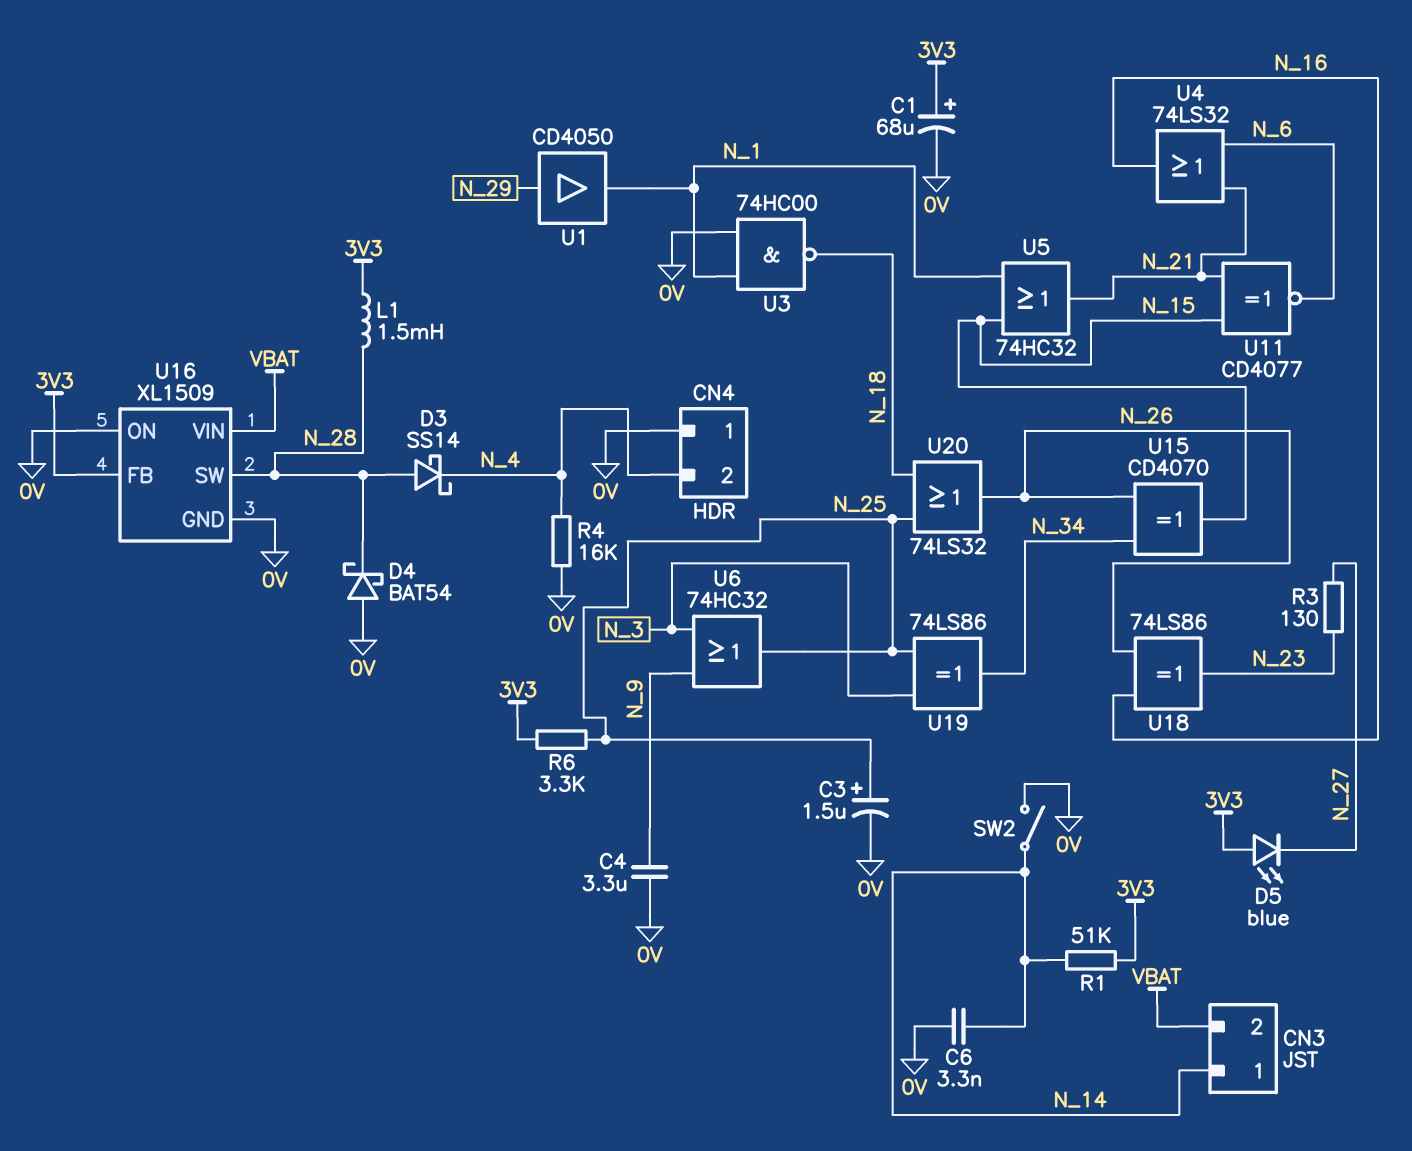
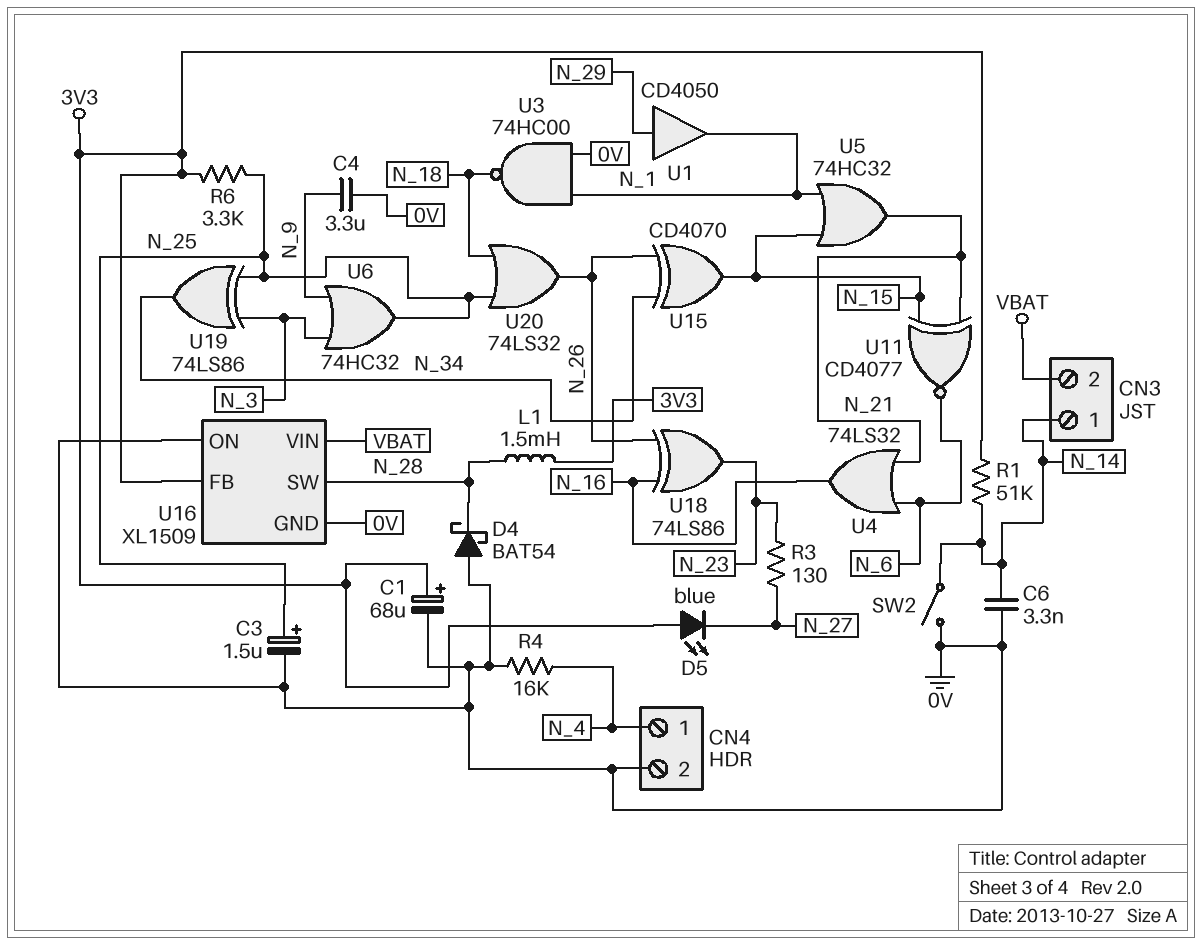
CN4 pin 1: 0V -> N_4
CN4 pin 2: N_4 -> 0V
D3: schottky SS14 (A N_28, K N_4) -> none

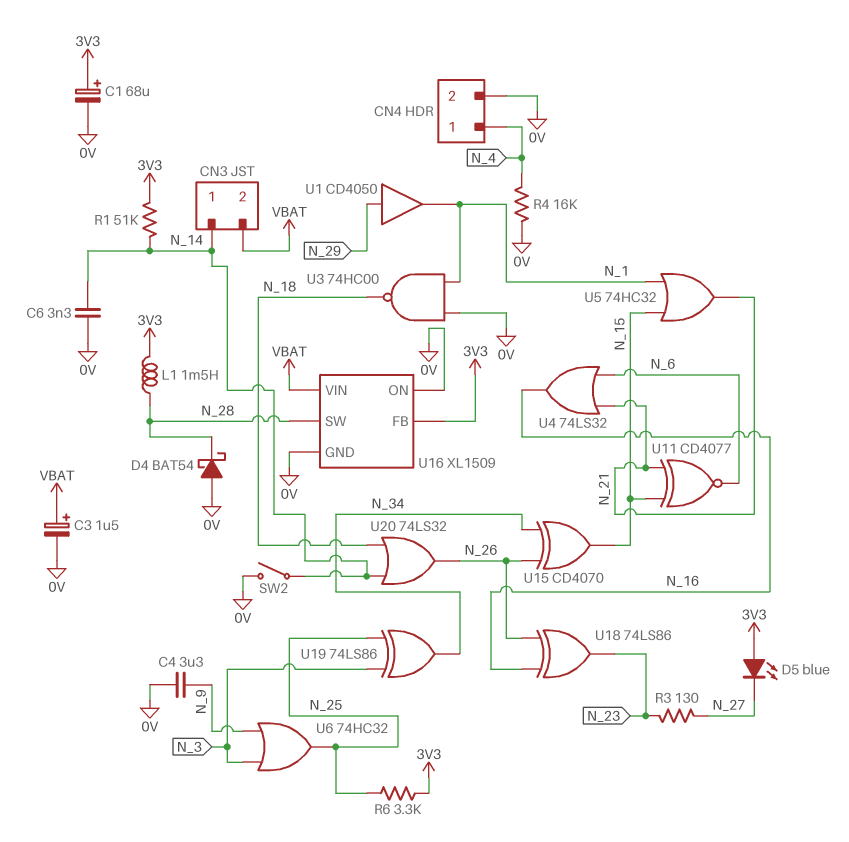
C3: 1.5uF (plus N_25, minus 0V) -> 1.5uF (plus VBAT, minus 0V)
U20: OR 74LS32 (in N_18, in N_25, out N_26) -> OR 74LS32 (in N_14, in N_18, out N_26)

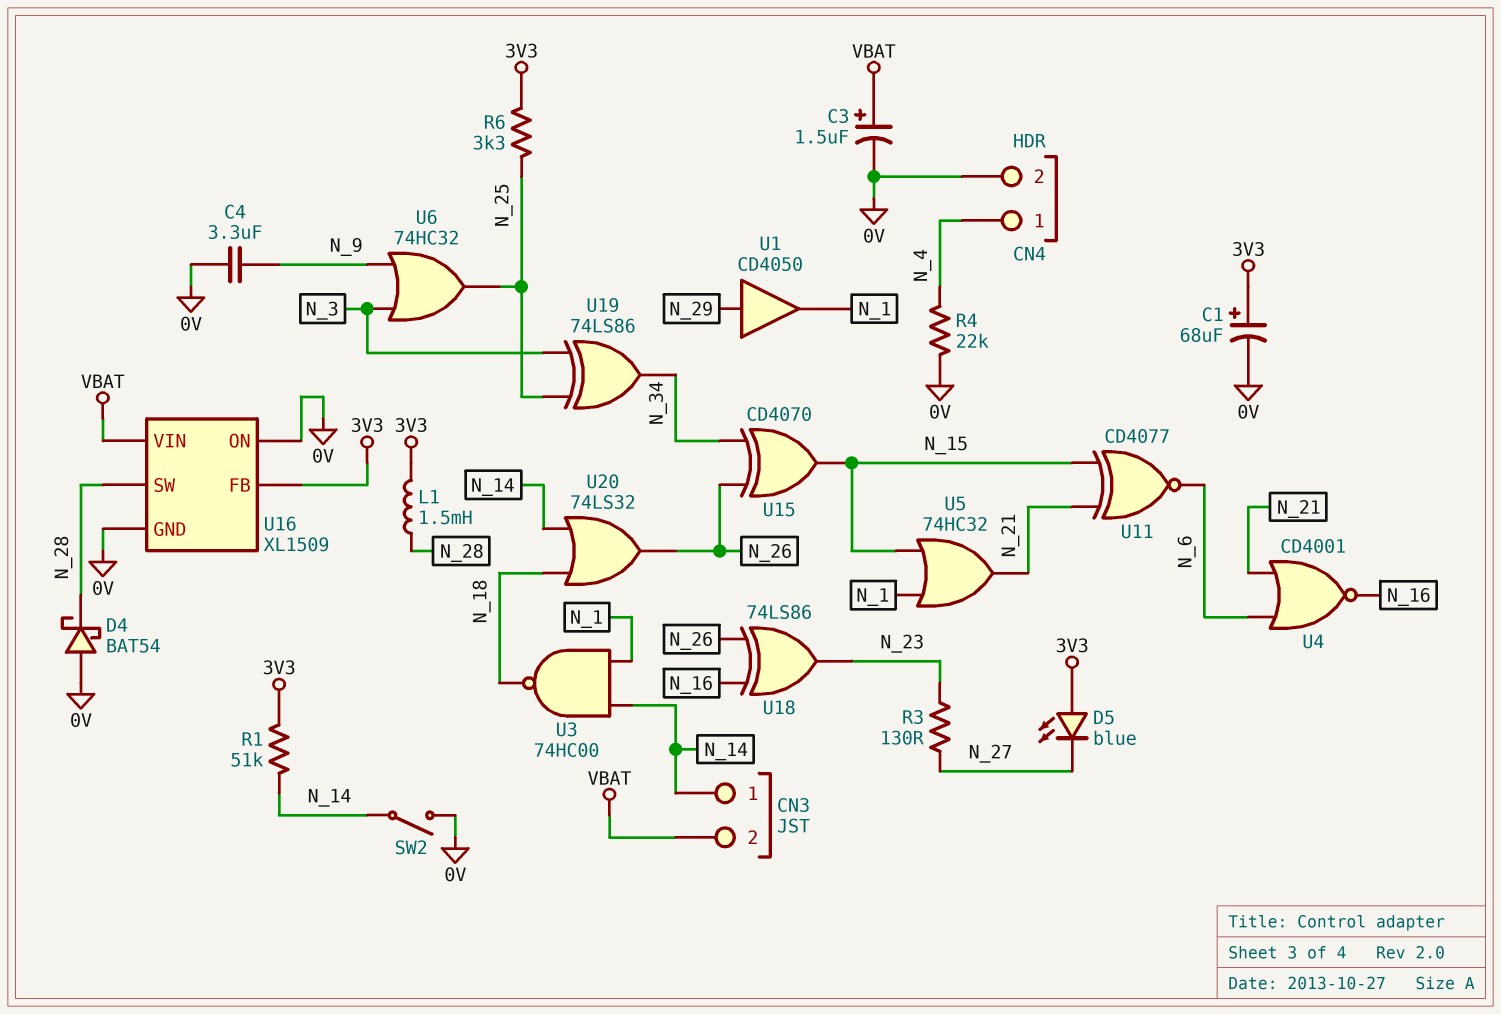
C6: 3.3nF (0V, N_14) -> none
R4: 16k (0V, N_4) -> 22k (0V, N_4)
U3: NAND 74HC00 (in 0V, in N_1, out N_18) -> NAND 74HC00 (in N_1, in N_14, out N_18)
U4: OR 74LS32 (in N_6, in N_21, out N_16) -> NOR CD4001 (in N_6, in N_21, out N_16)

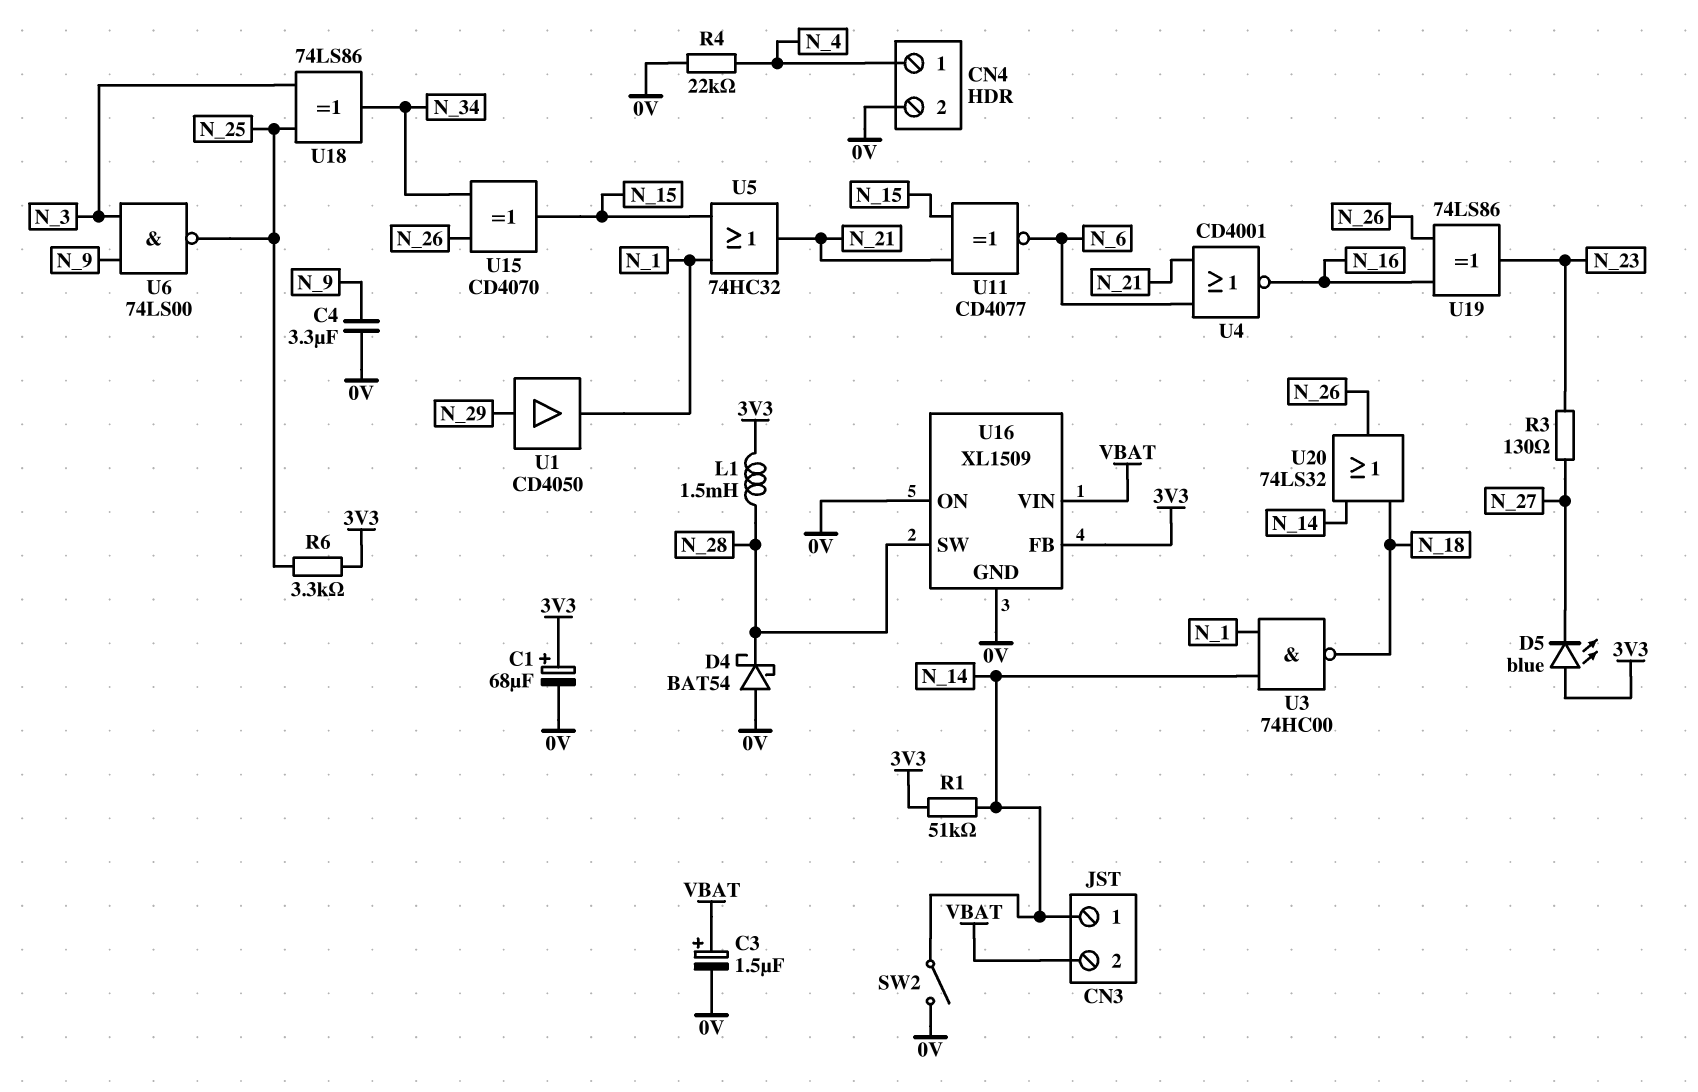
U6: OR 74HC32 (in N_3, in N_9, out N_25) -> NAND 74LS00 (in N_3, in N_9, out N_25)
U18: XOR 74LS86 (in N_16, in N_26, out N_23) -> XOR 74LS86 (in N_3, in N_25, out N_34)
U19: XOR 74LS86 (in N_3, in N_25, out N_34) -> XOR 74LS86 (in N_16, in N_26, out N_23)

